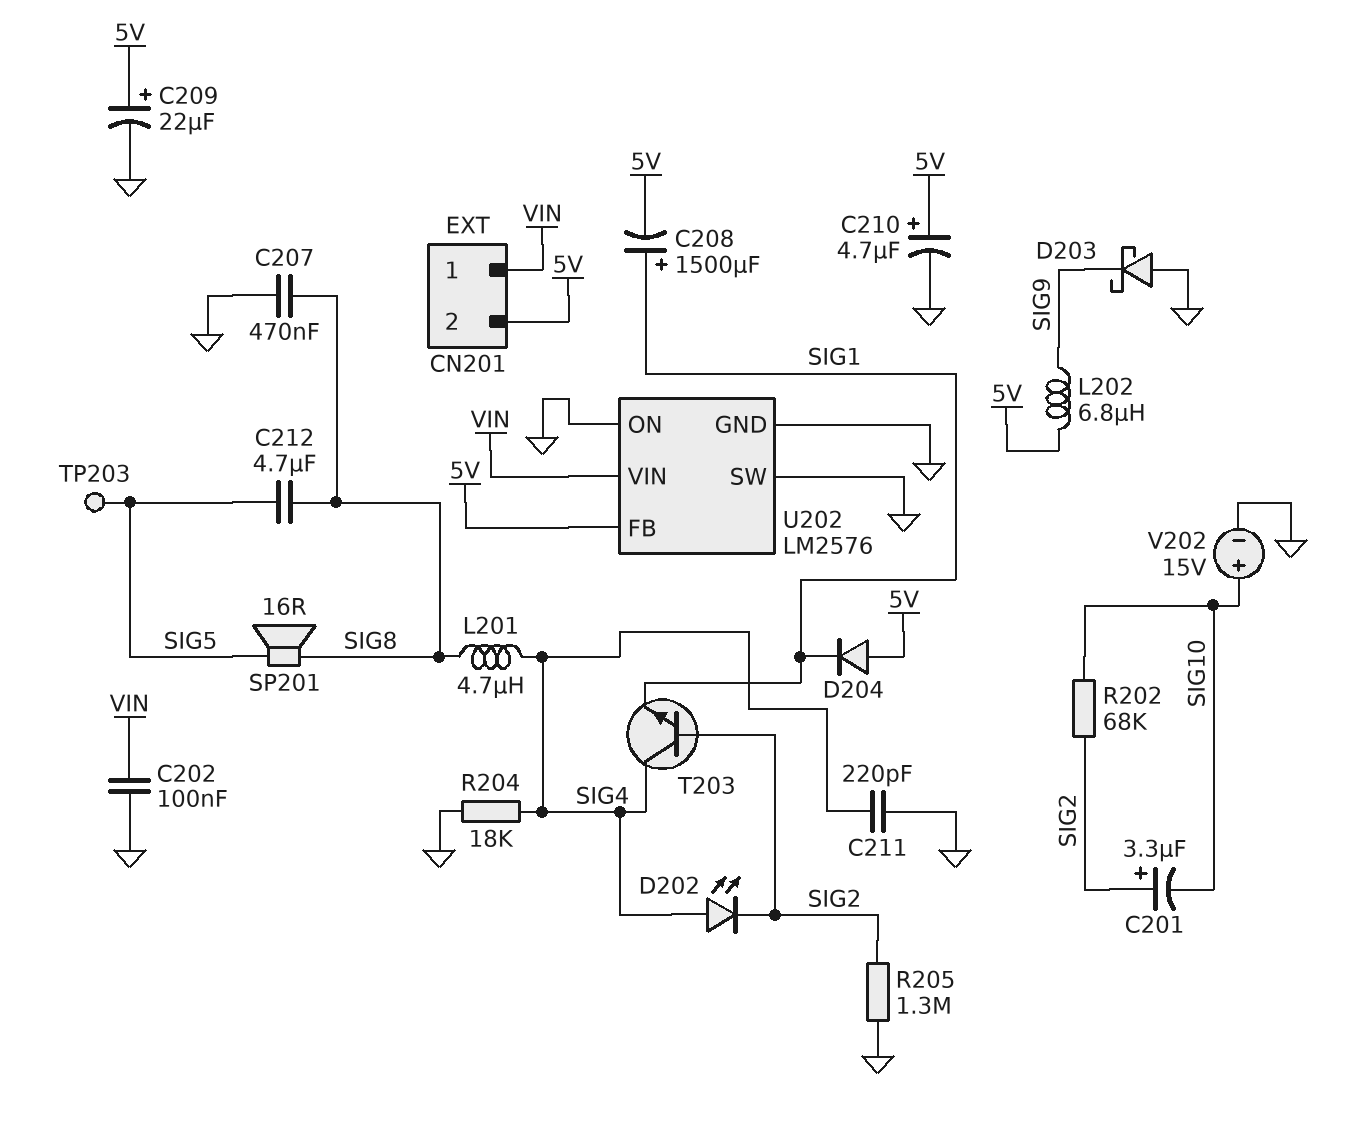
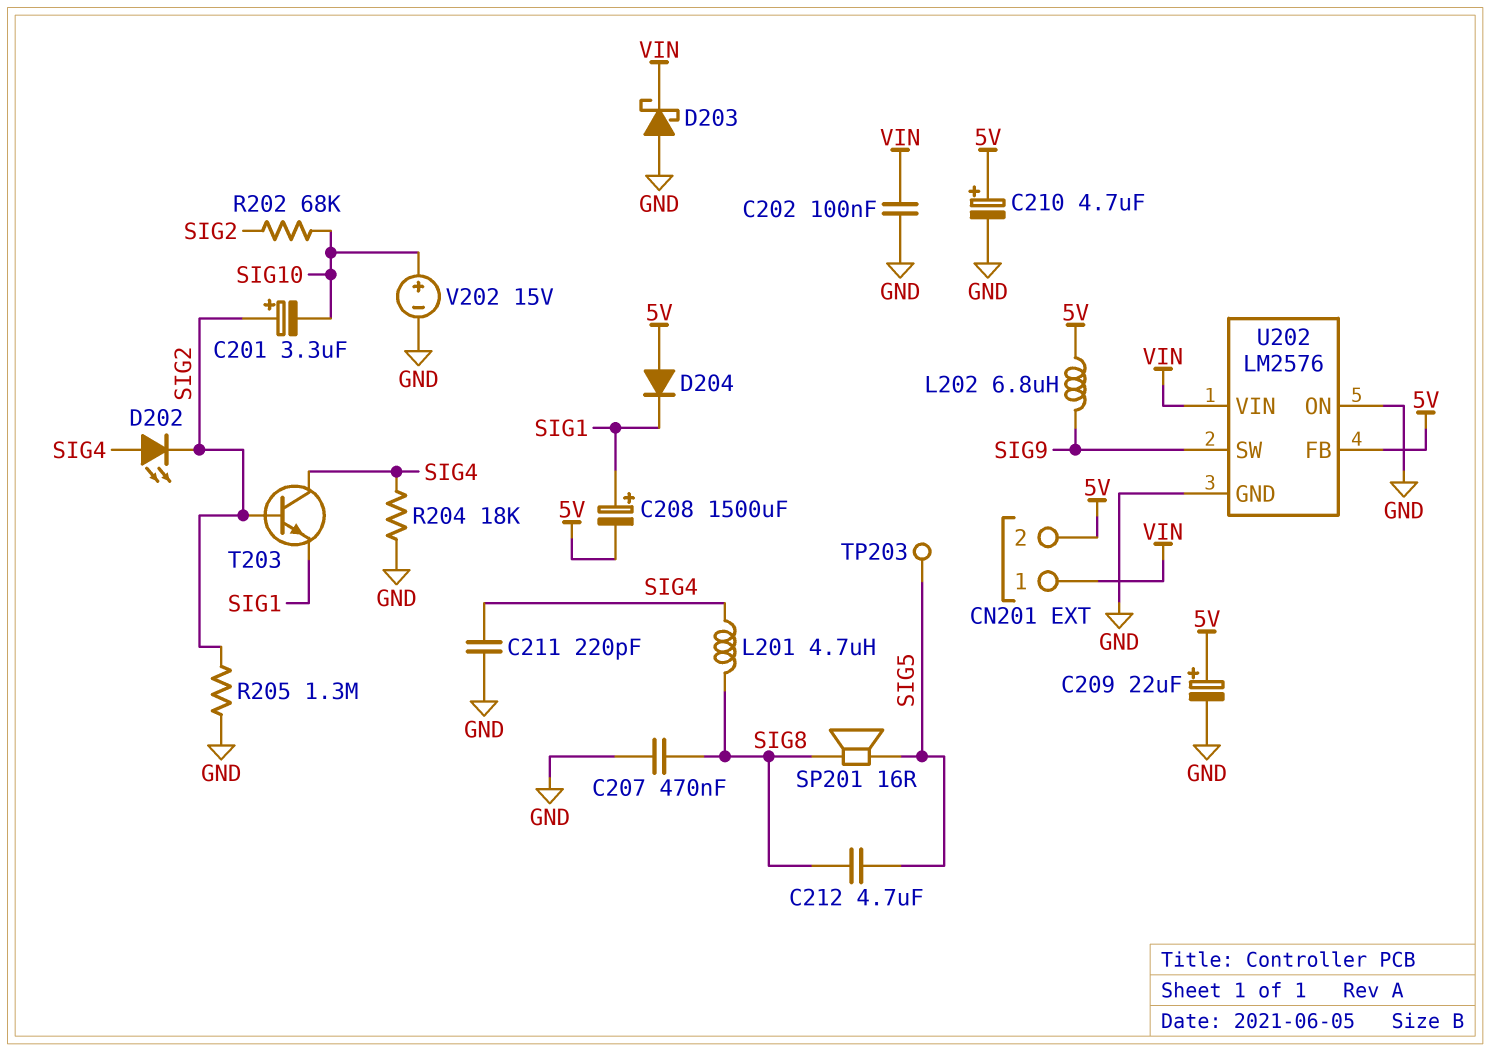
D203: schottky (A GND, K SIG9) -> schottky (A GND, K VIN)
U202 pin SW: GND -> SIG9

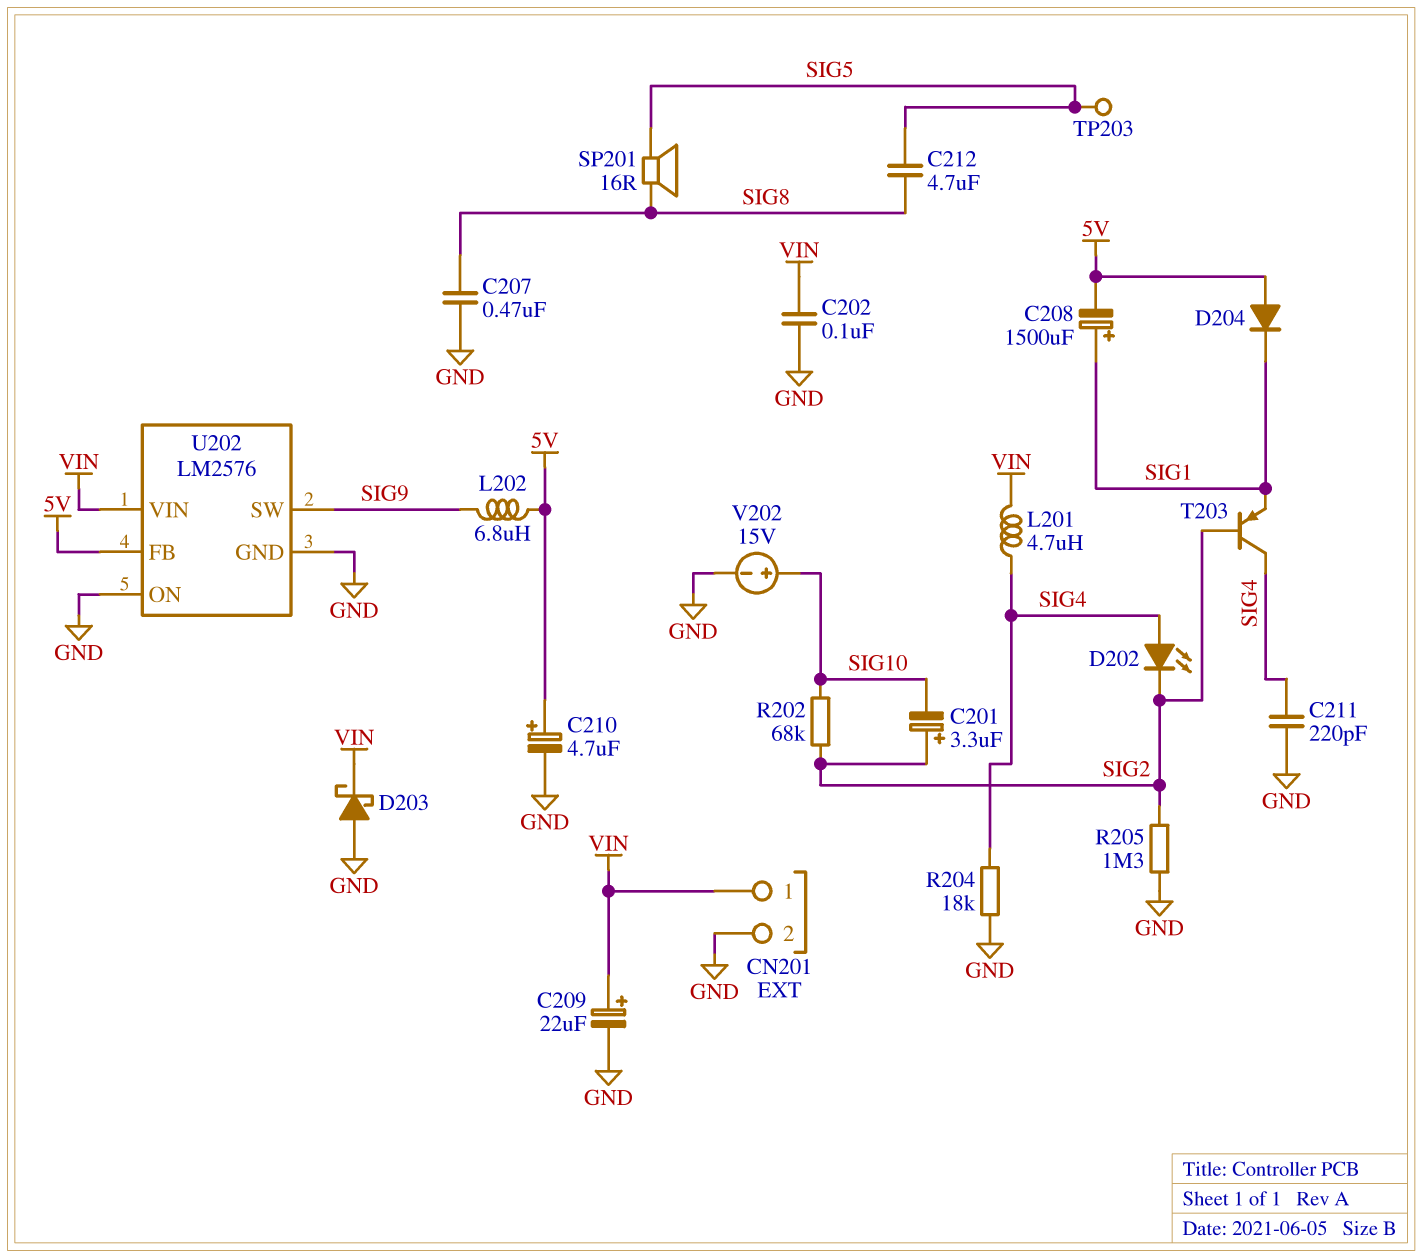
C209: 22uF (plus 5V, minus GND) -> 22uF (plus VIN, minus GND)
CN201 pin 2: 5V -> GND
L201: 4.7uH (SIG4, SIG8) -> 4.7uH (SIG4, VIN)
T203: NPN (B SIG2, C SIG4, E SIG1) -> PNP (B SIG2, C SIG4, E SIG1)

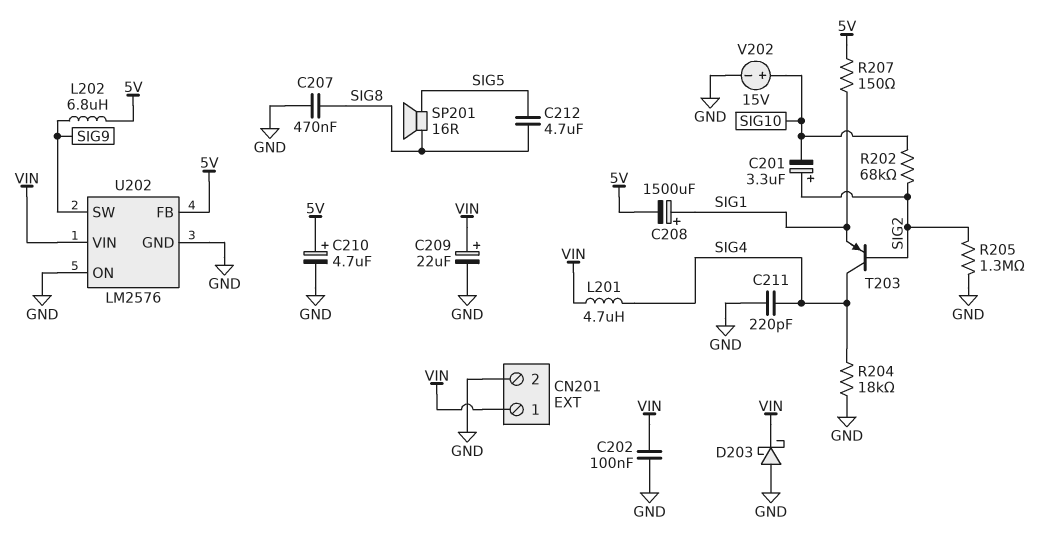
D202: LED (A SIG4, K SIG2) -> none
D204: diode (A 5V, K SIG1) -> none
R207: none -> 150 (5V, SIG1)
TP203: test point (SIG5) -> none

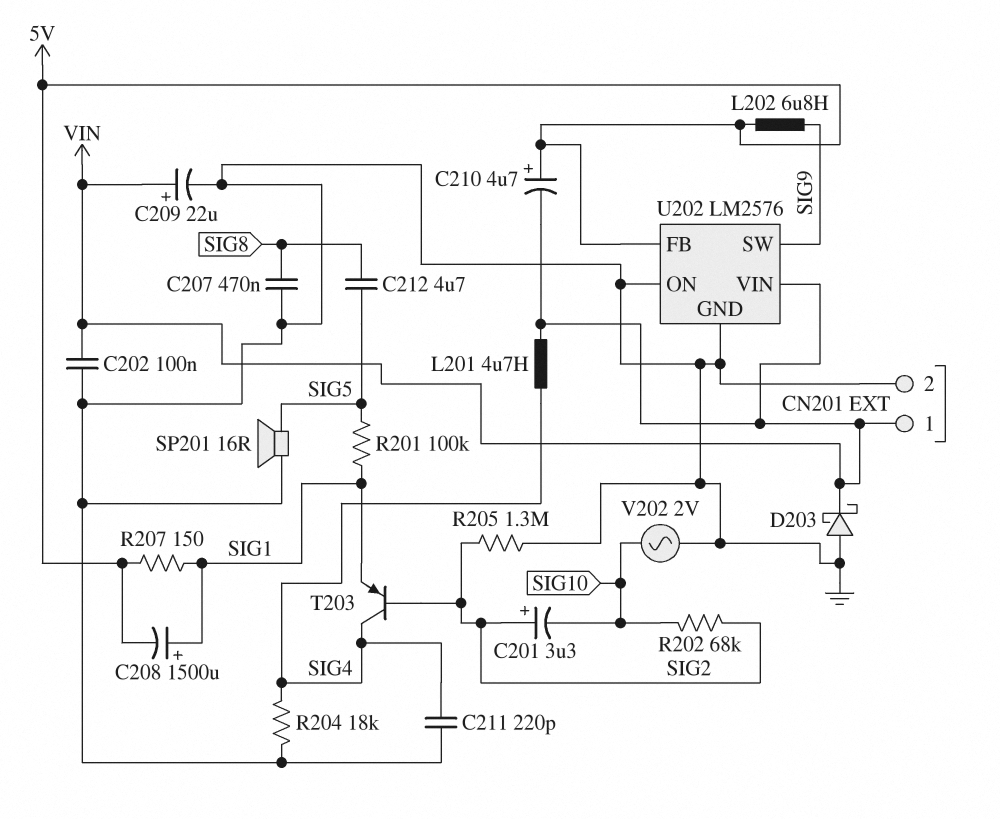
C210: 4.7uF (plus 5V, minus GND) -> 4.7uF (plus 5V, minus VIN)
R201: none -> 100k (SIG1, SIG5)
SP201: speaker 16R (SIG5, SIG8) -> speaker 16R (GND, SIG5)
V202: 15V (plus SIG10, minus GND) -> AC 2V (GND, SIG10)

